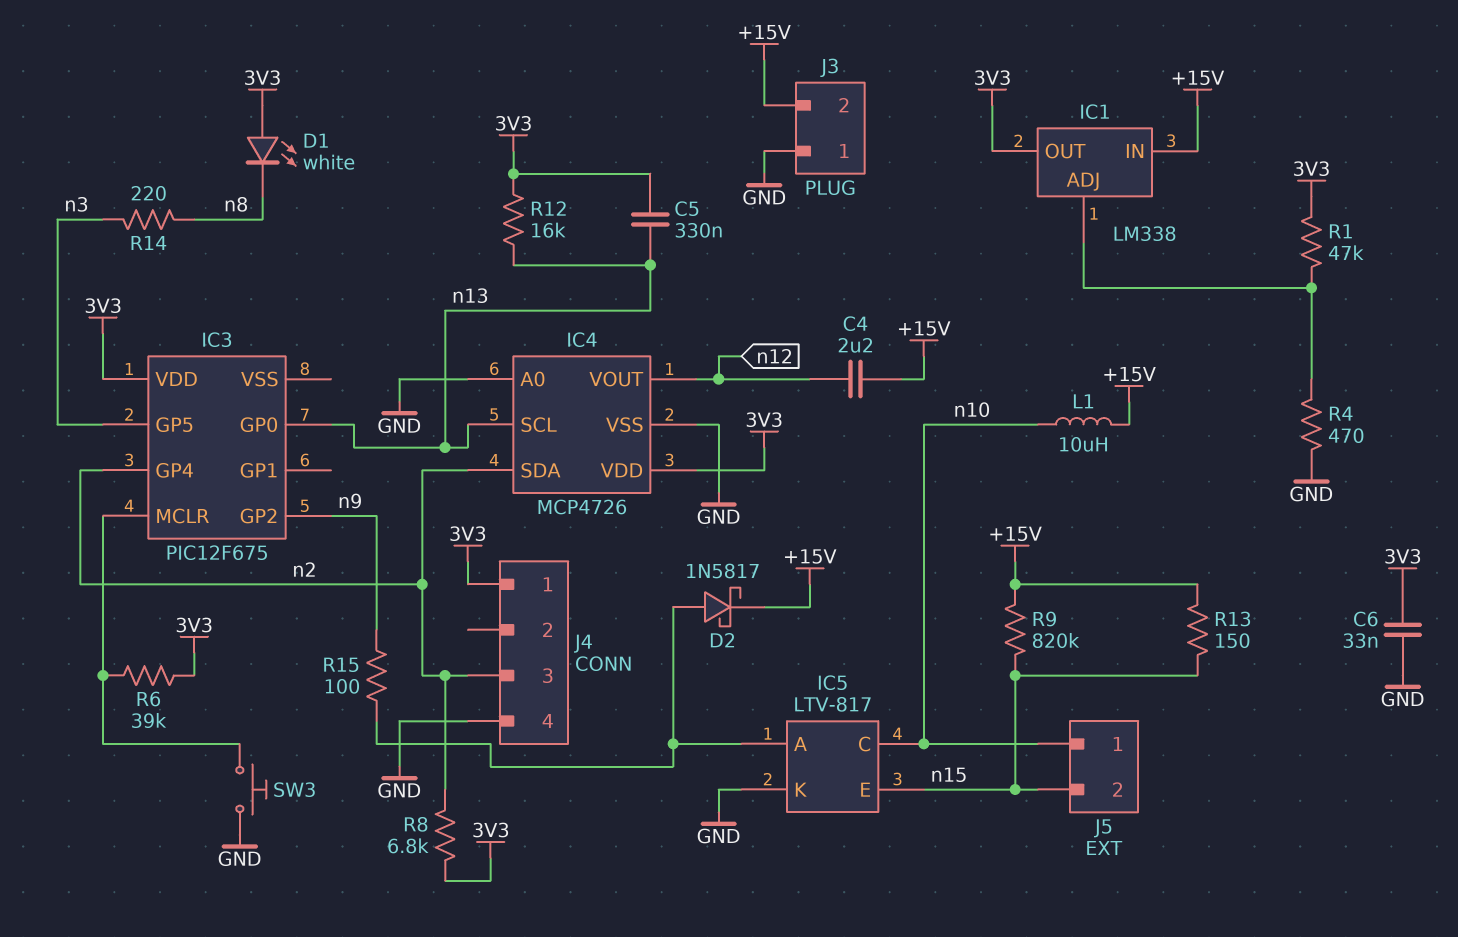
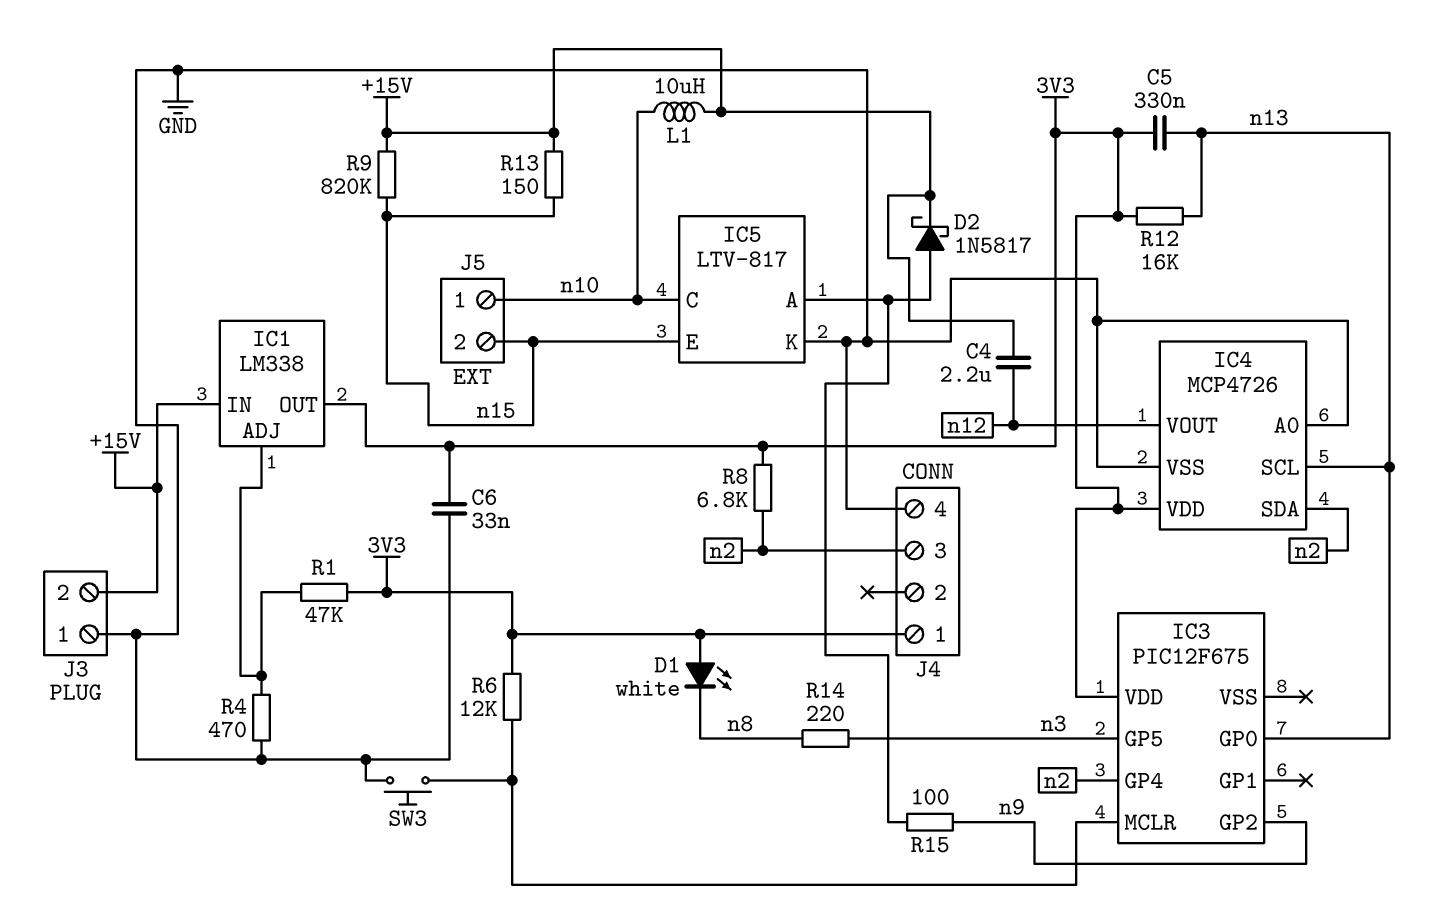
R6: 39k (3V3, IC3/MCLR) -> 12k (3V3, IC3/MCLR)

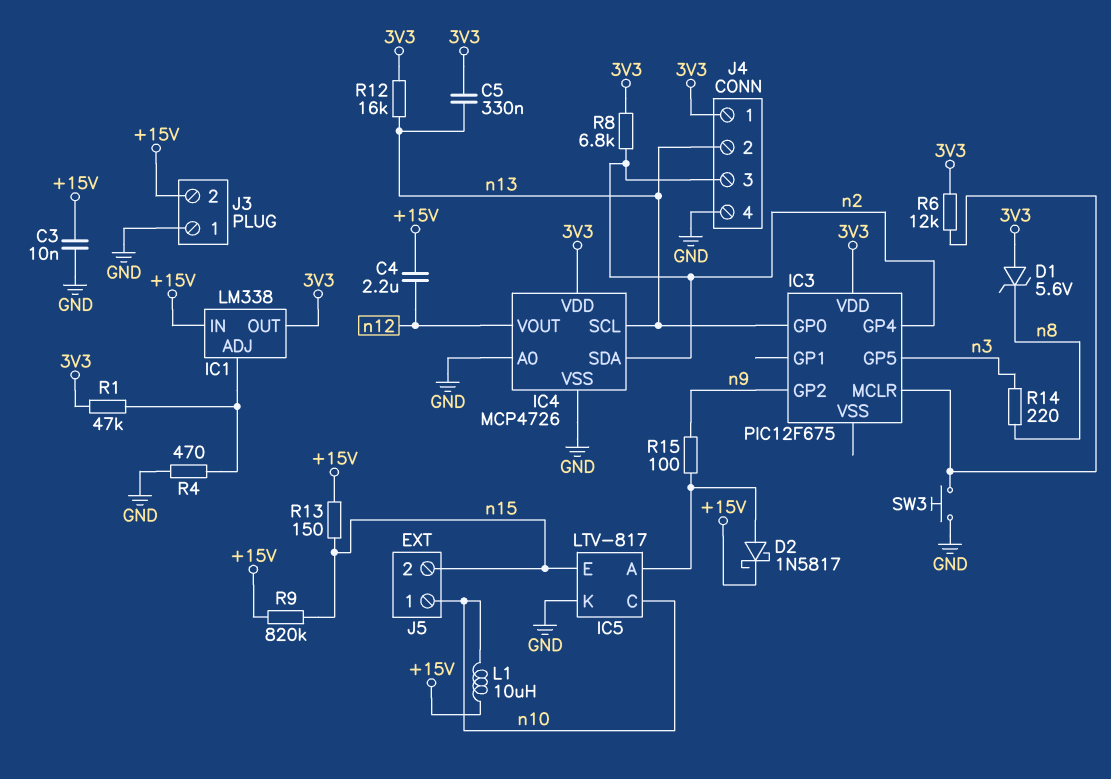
C3: none -> 10nF (+15V, GND)
C6: 33nF (3V3, GND) -> none
D1: LED white (A 3V3, K n8) -> zener 5.6V (A 3V3, K n8)
J4 pin 2: none -> n13

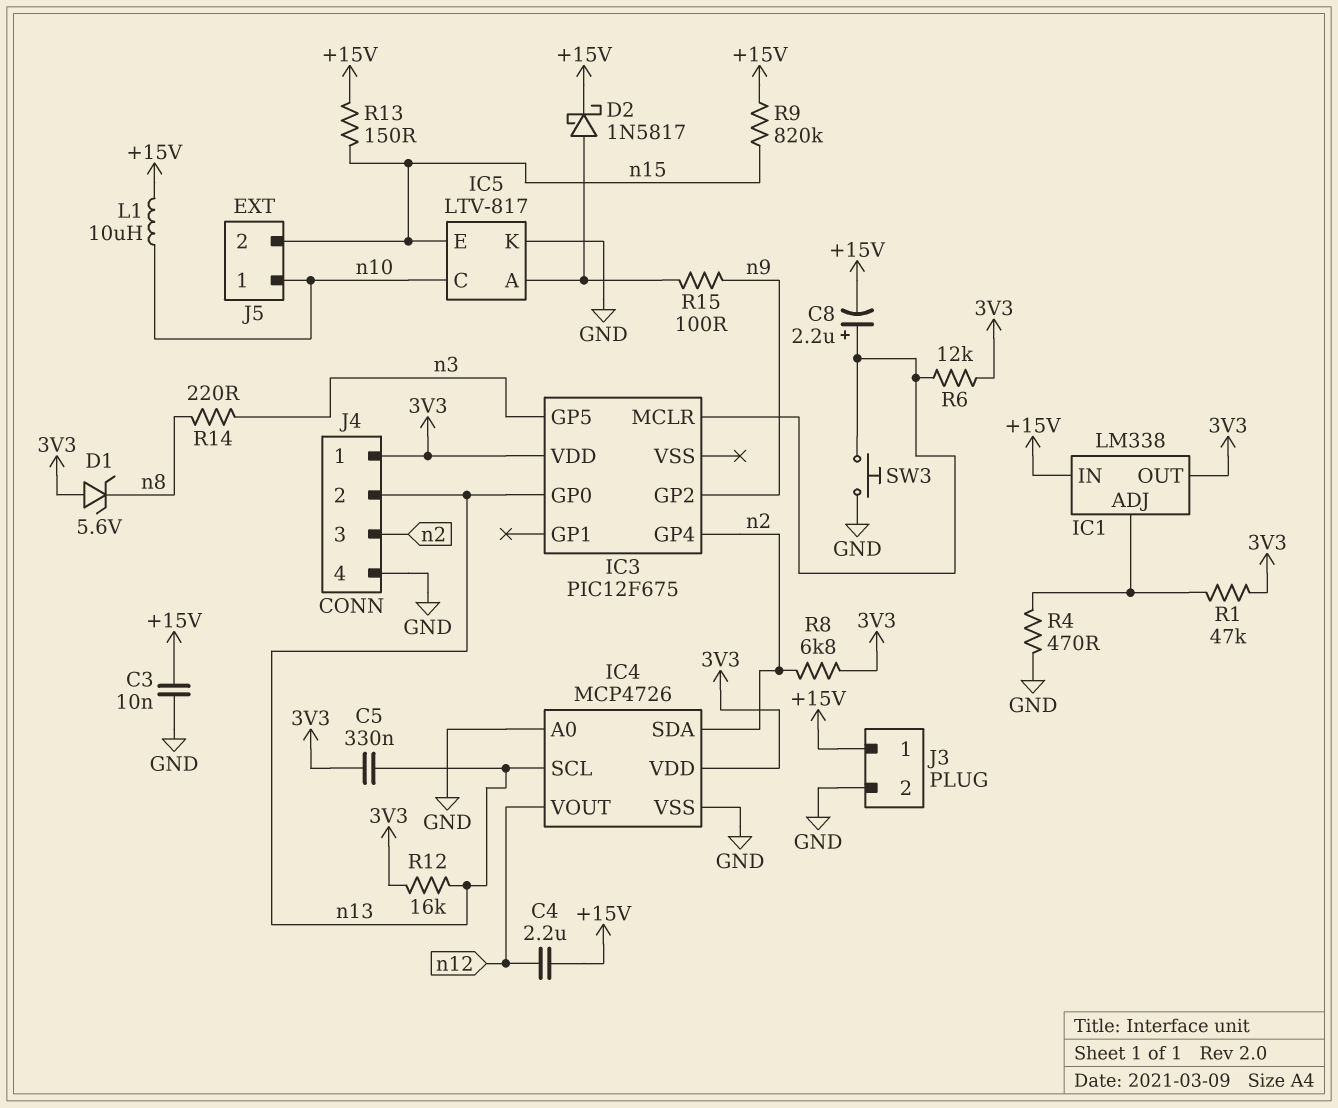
C8: none -> 2.2uF (plus IC3/MCLR, minus +15V)
J3 pin 1: GND -> +15V
J3 pin 2: +15V -> GND

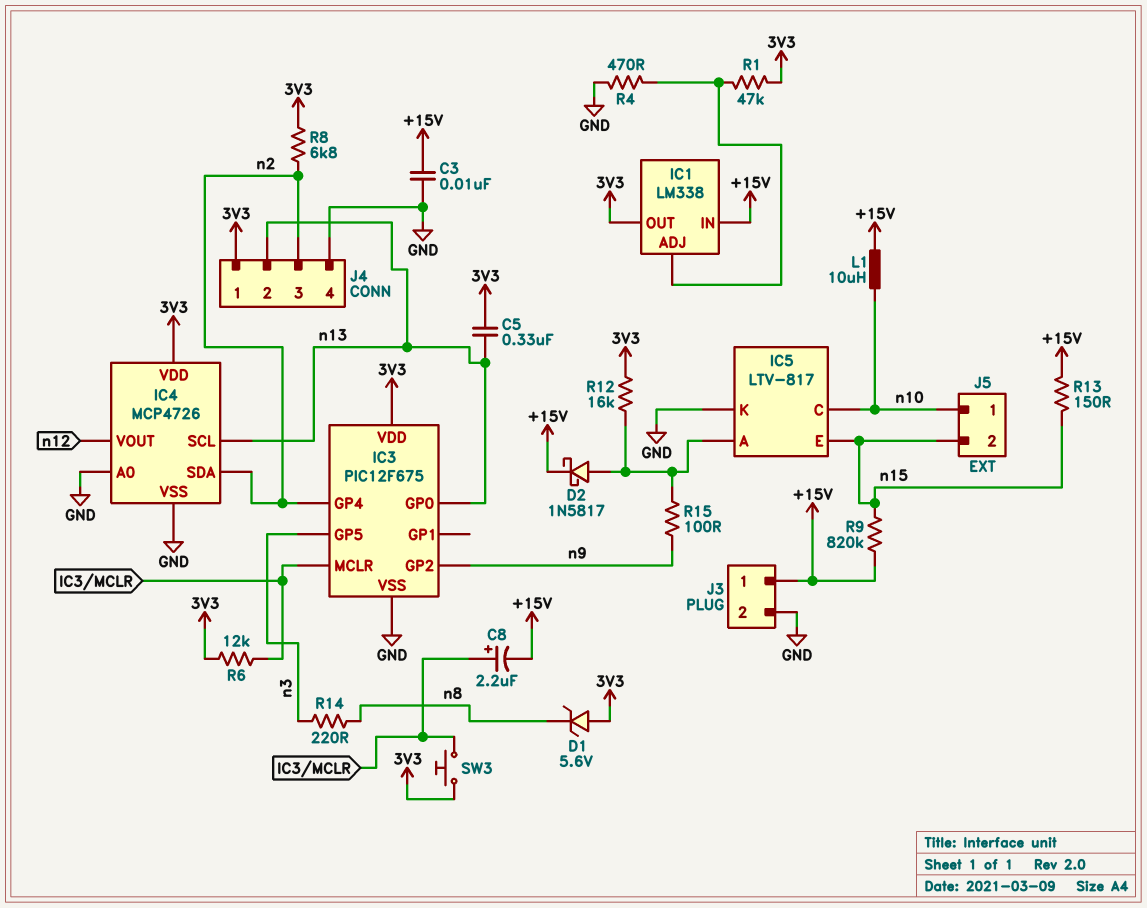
C4: 2.2uF (+15V, n12) -> none
IC3 pin VSS: none -> GND
R12: 16k (3V3, n13) -> 16k (3V3, IC5/A)
SW3: button (GND, IC3/MCLR) -> button (3V3, IC3/MCLR)

